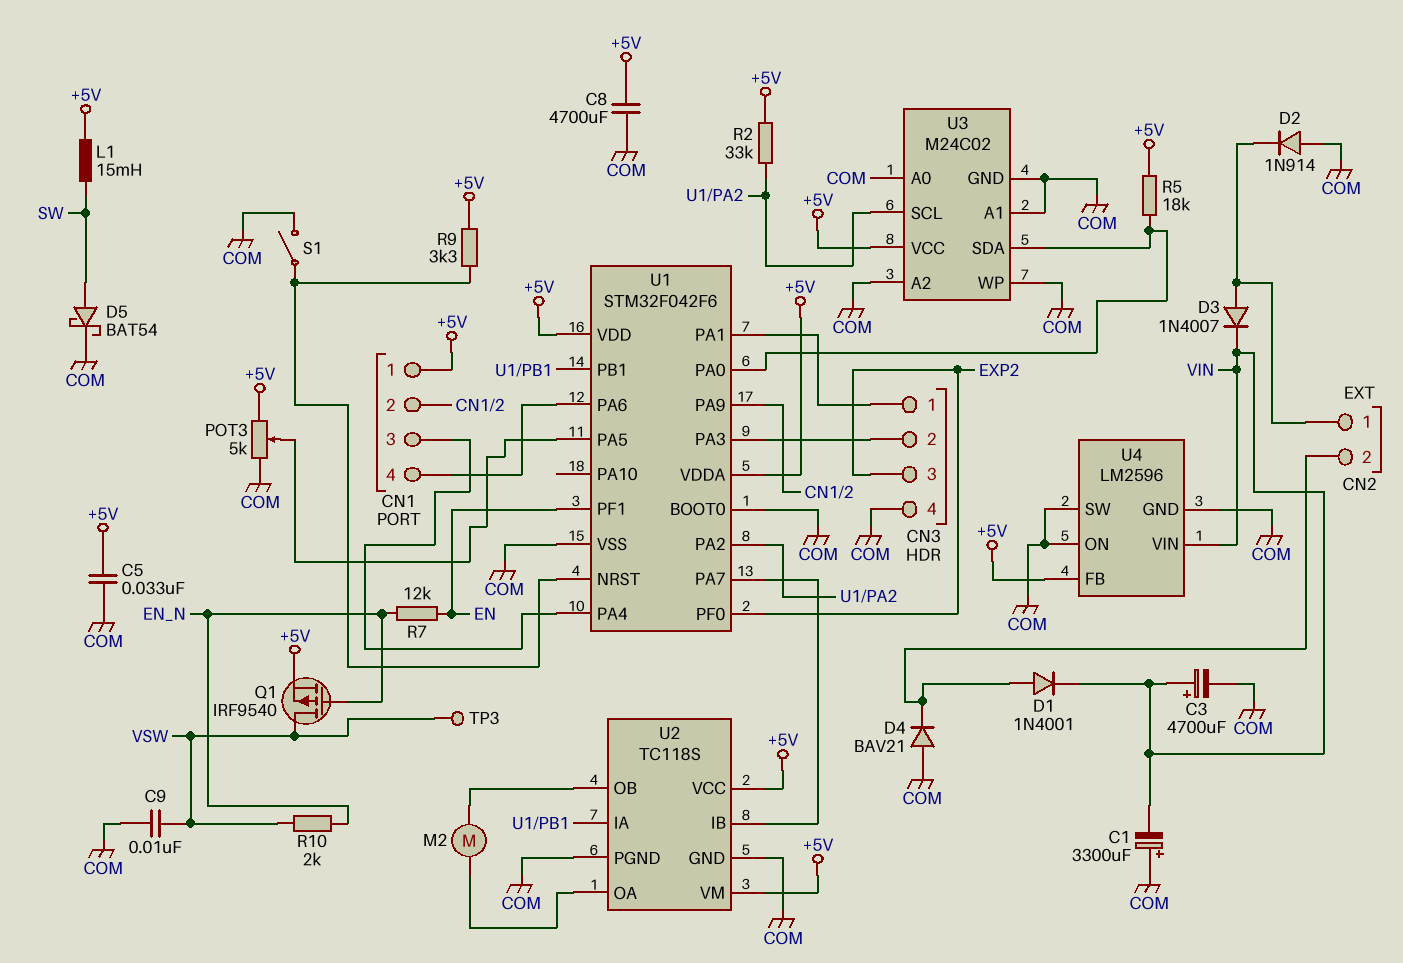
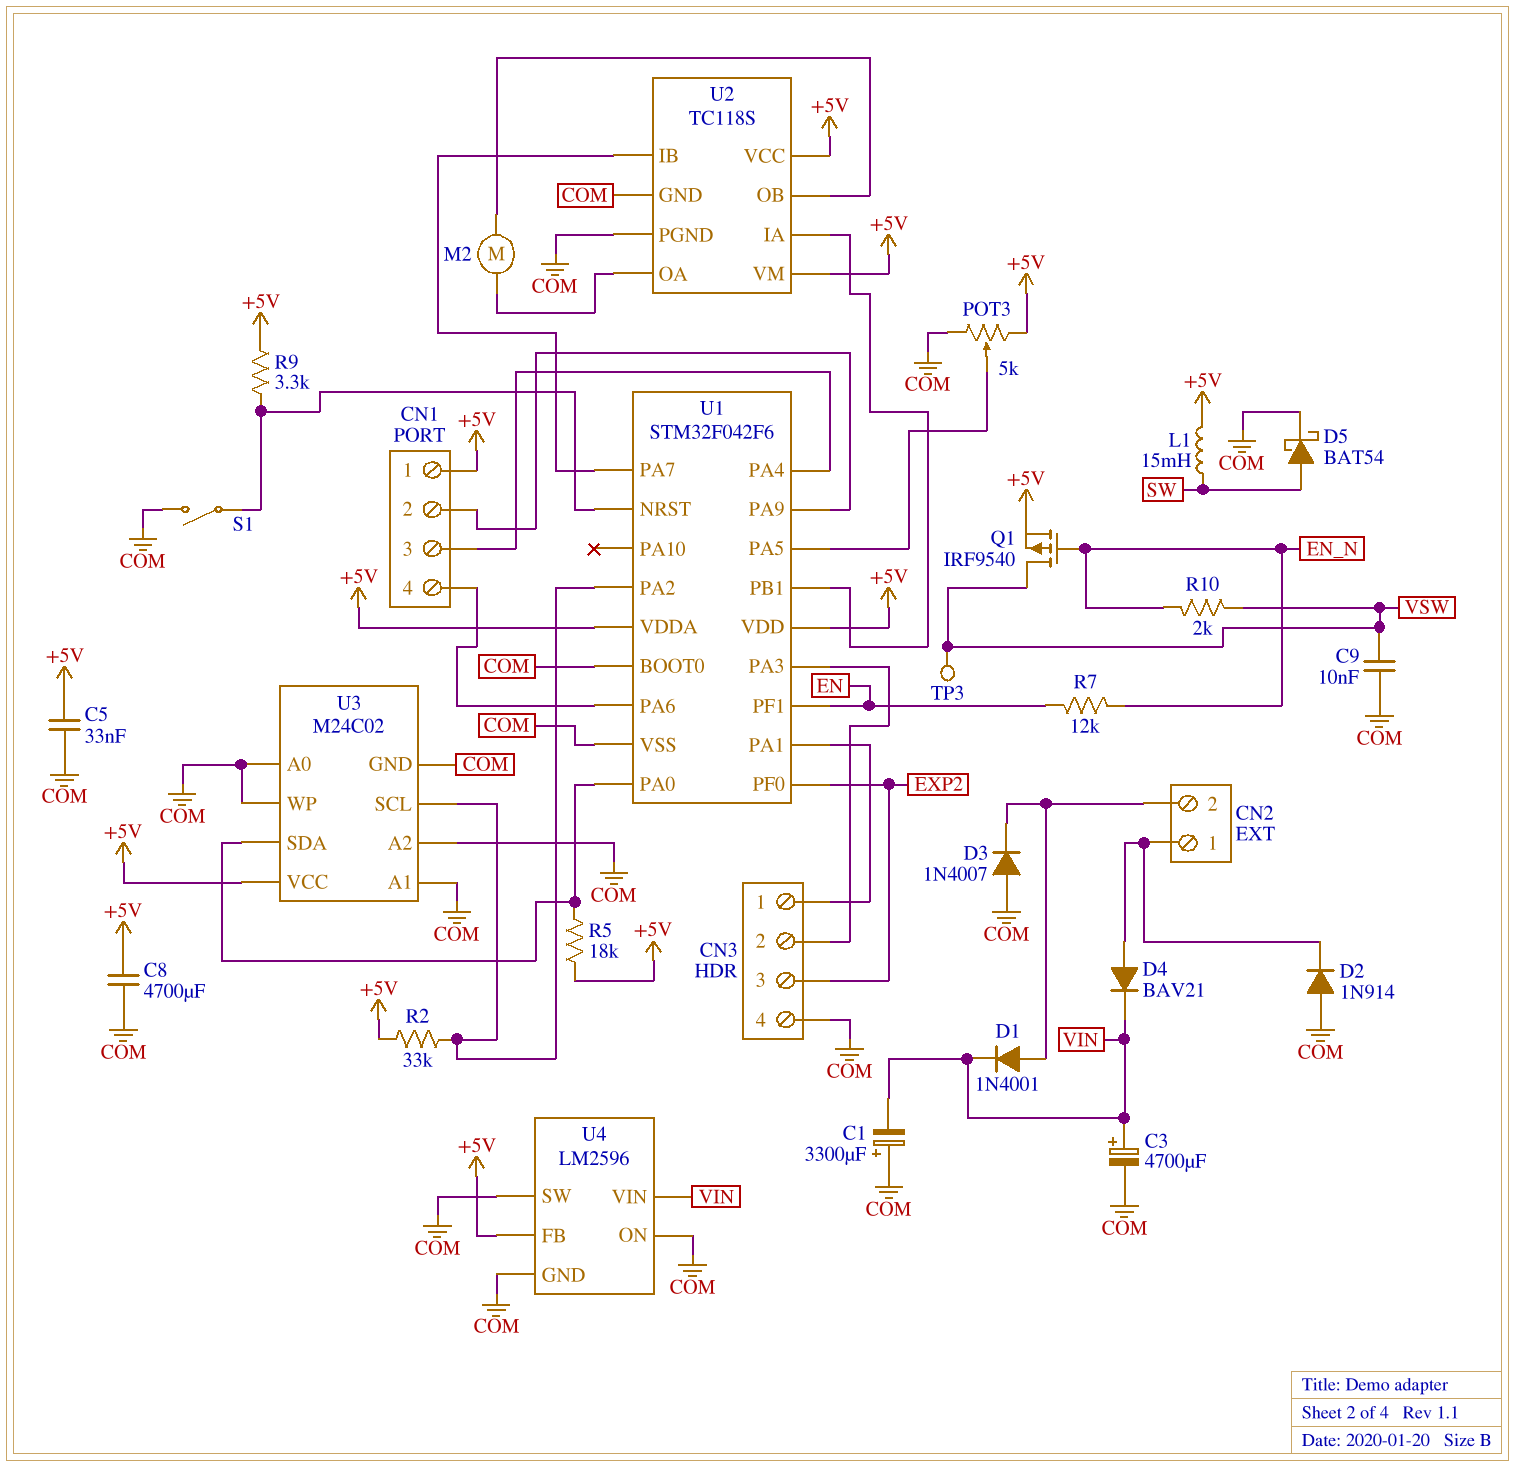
D3: diode 1N4007 (A CN2/1, K VIN) -> diode 1N4007 (A COM, K CN2/2)
D4: diode BAV21 (A COM, K CN2/2) -> diode BAV21 (A CN2/1, K VIN)

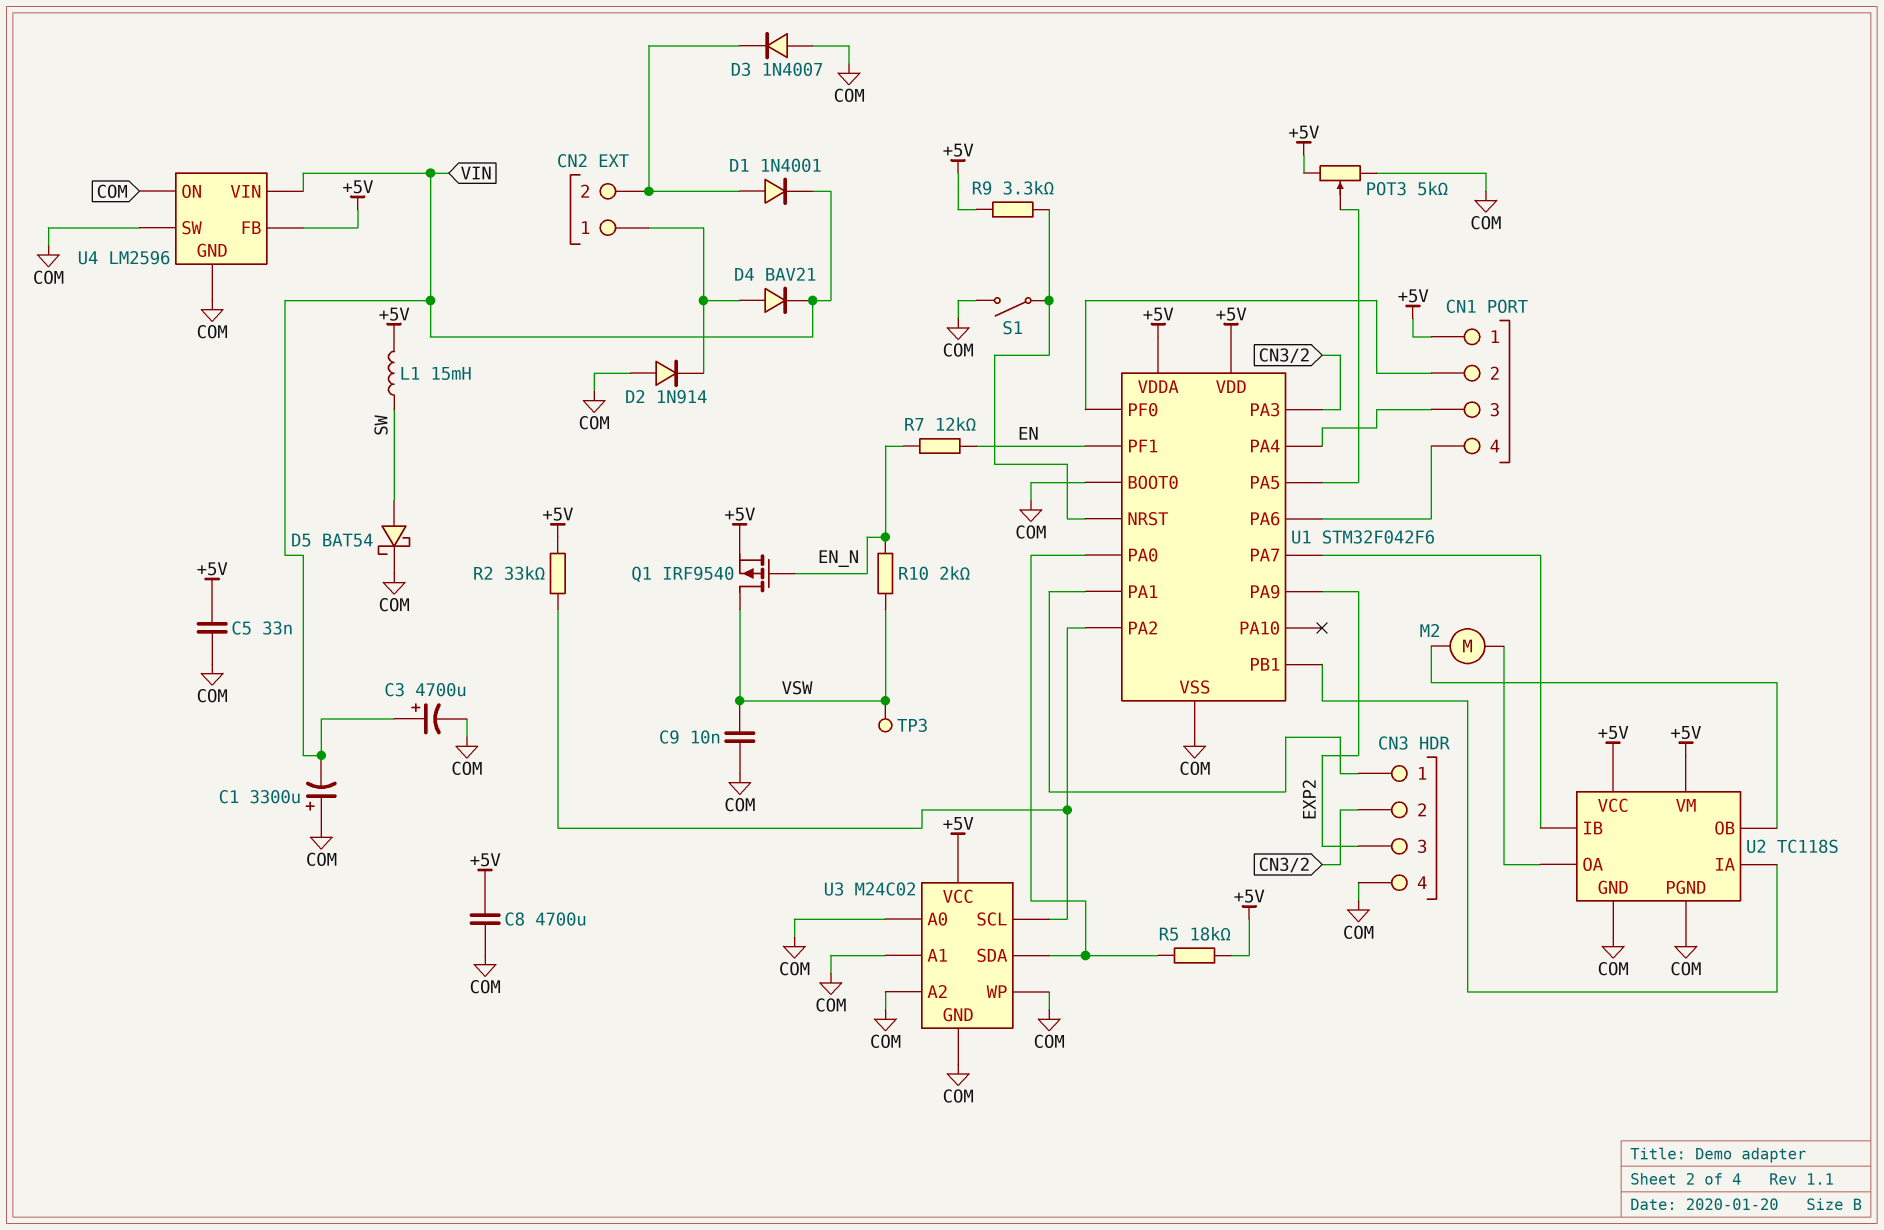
U1 pin PA9: CN1/2 -> EXP2
U1 pin PF0: EXP2 -> CN1/2

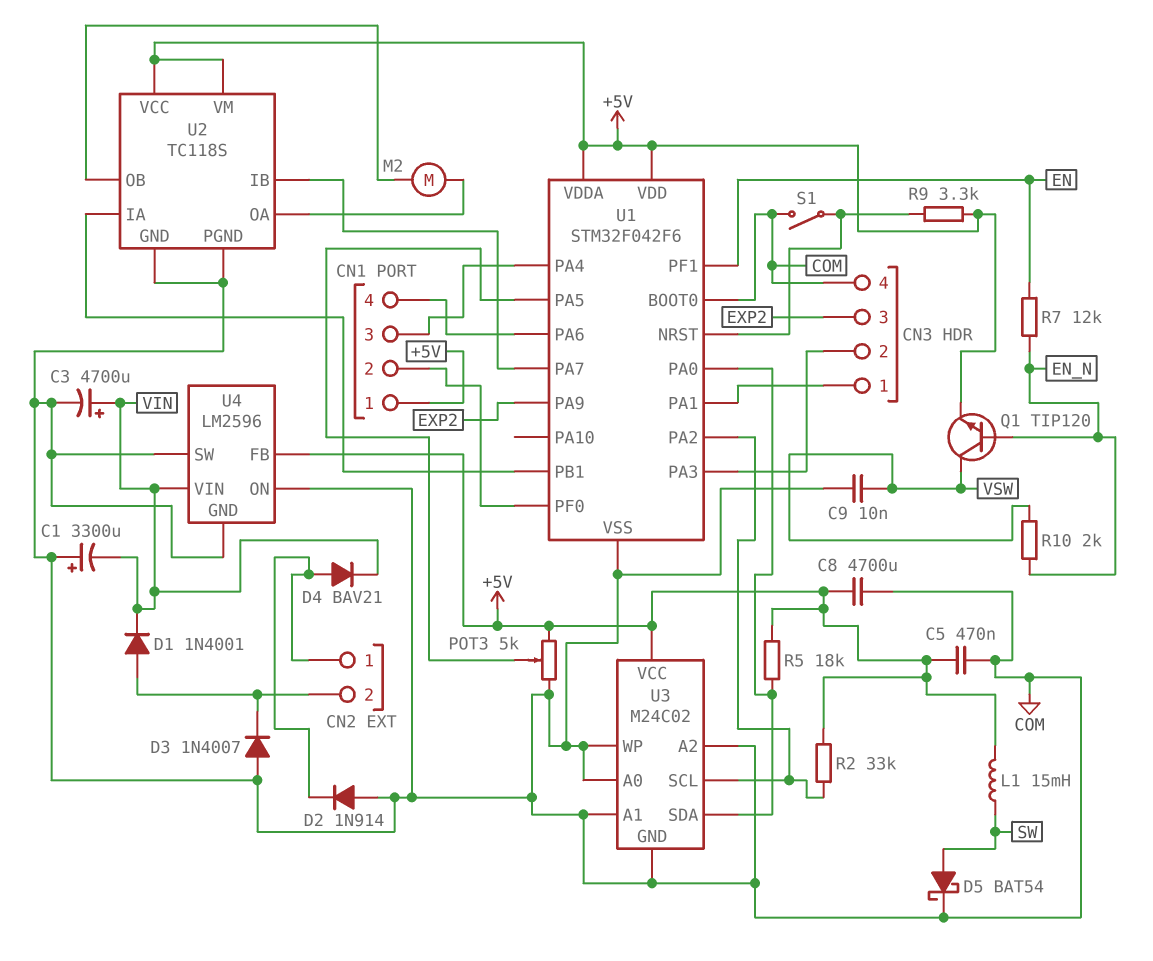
C5: 33nF (+5V, COM) -> 470nF (+5V, COM)
Q1: PMOS IRF9540 (G EN_N, D VSW, S +5V) -> NPN TIP120 (B EN_N, C VSW, E +5V)
TP3: test point (VSW) -> none

